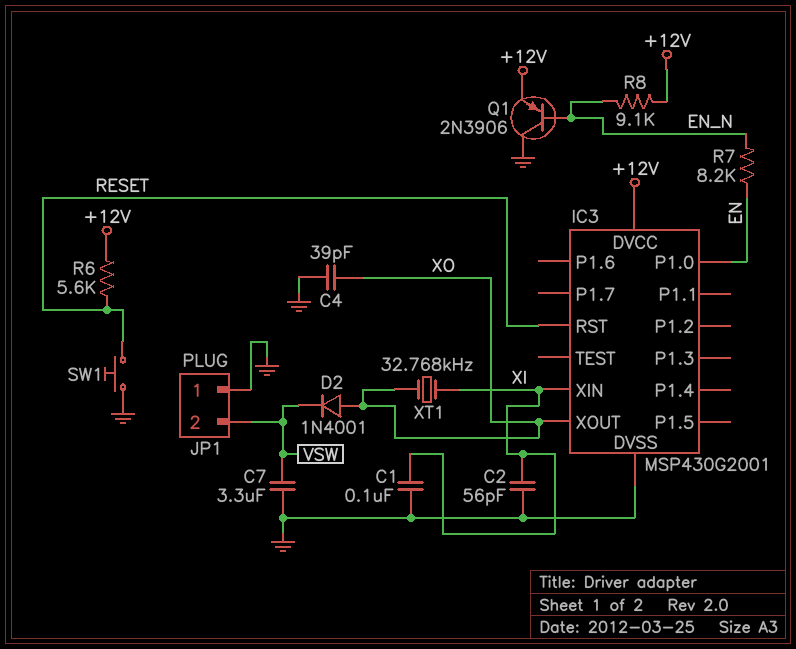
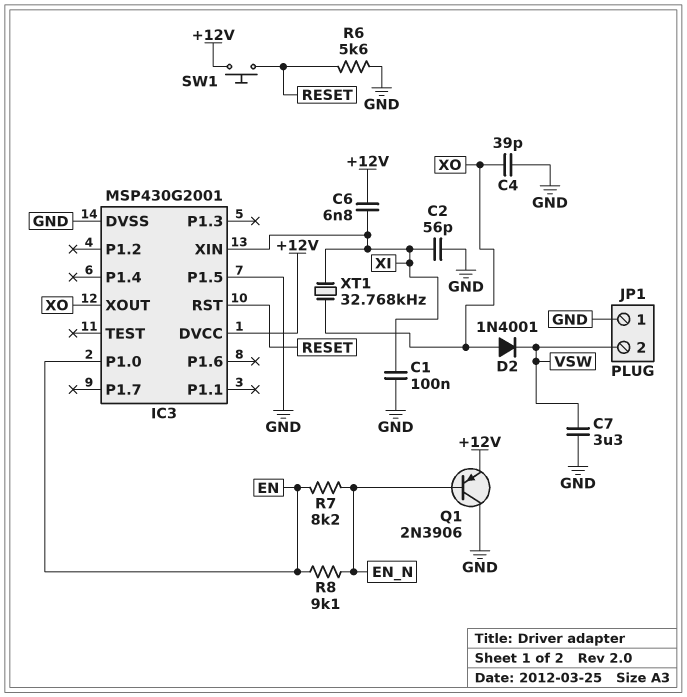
C6: none -> 6.8nF (+12V, XI)
IC3 pin P1.5: none -> GND
R6: 5.6k (+12V, RESET) -> 5.6k (GND, RESET)
R8: 9.1k (+12V, EN_N) -> 9.1k (EN, EN_N)
SW1: button (GND, RESET) -> button (+12V, RESET)

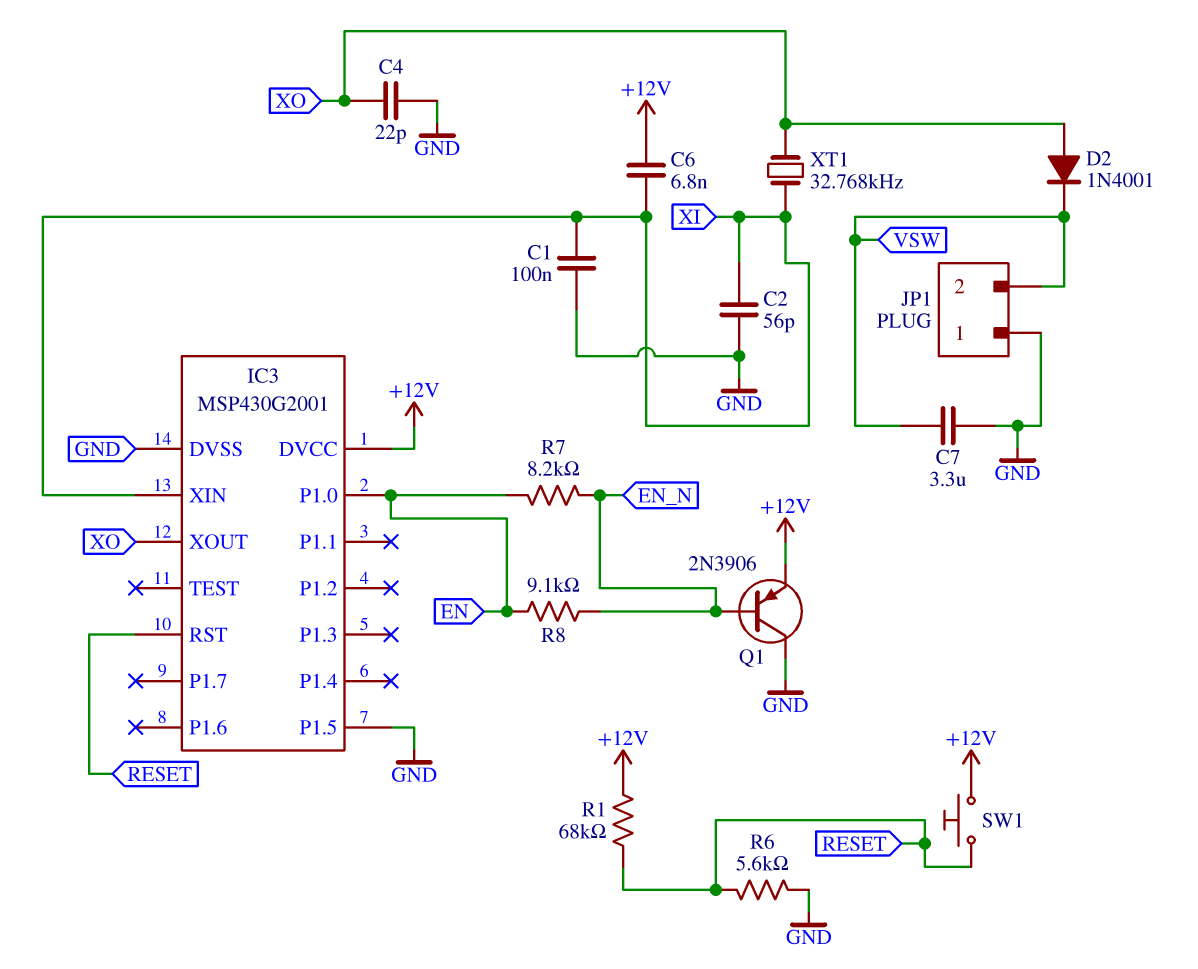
C4: 39pF (GND, XO) -> 22pF (GND, XO)
R1: none -> 68k (+12V, RESET)

